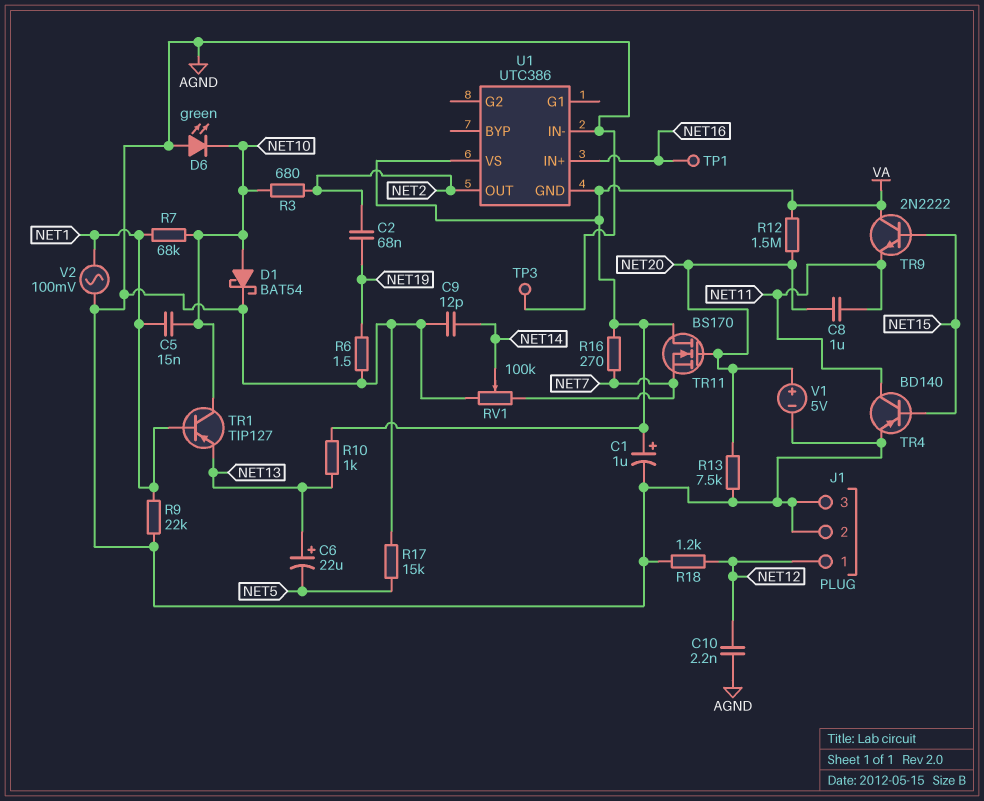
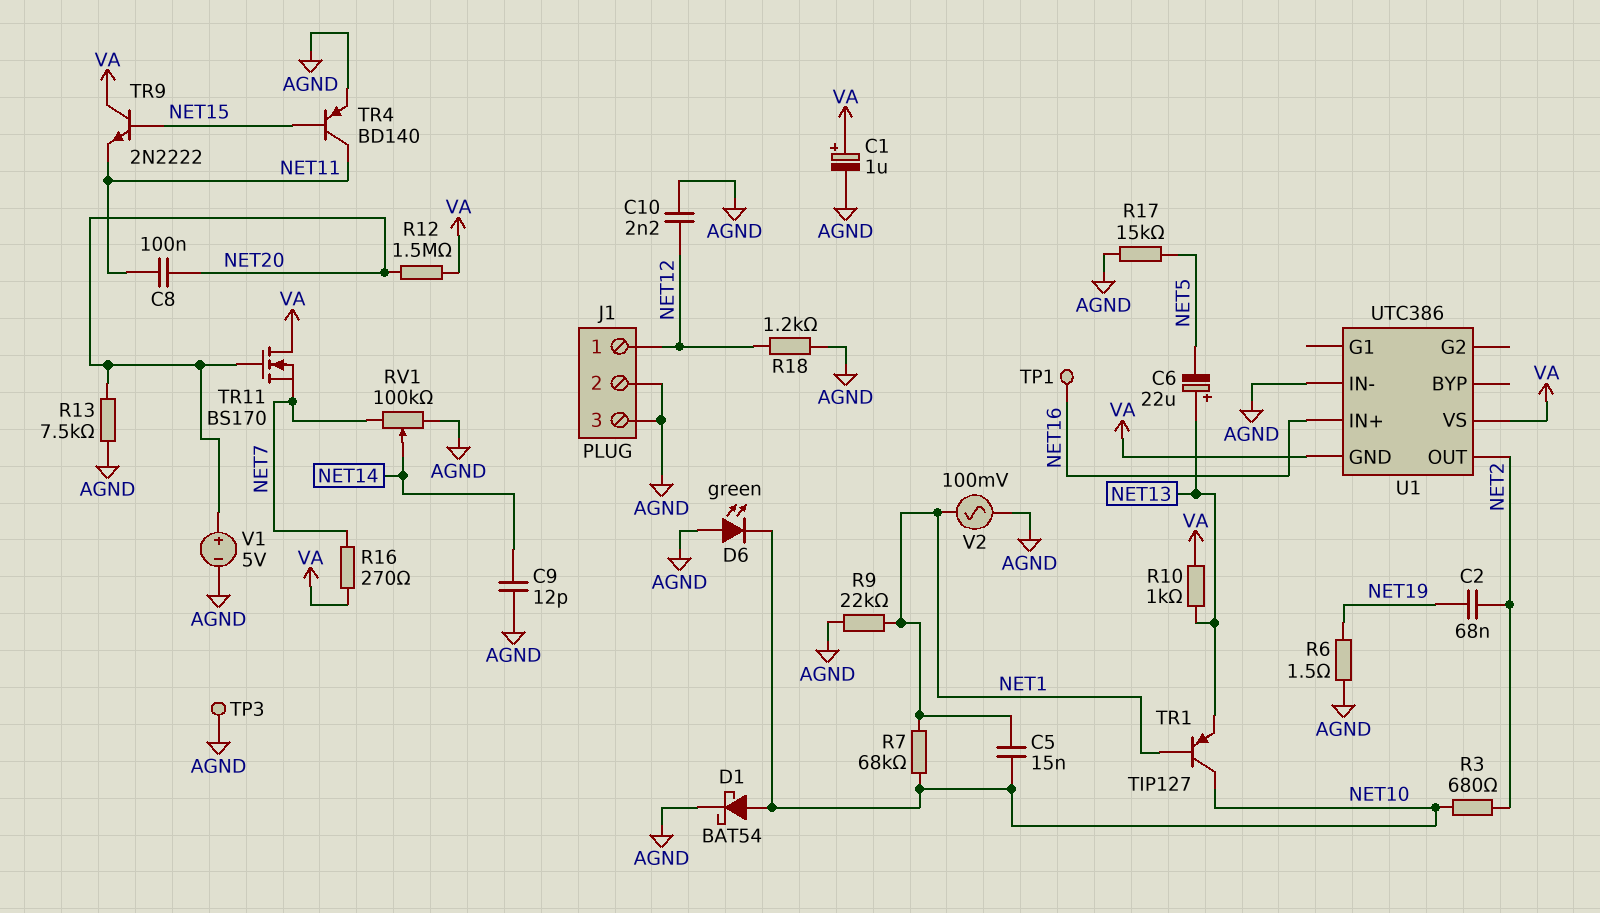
C8: 1uF (NET11, NET20) -> 100nF (NET11, NET20)

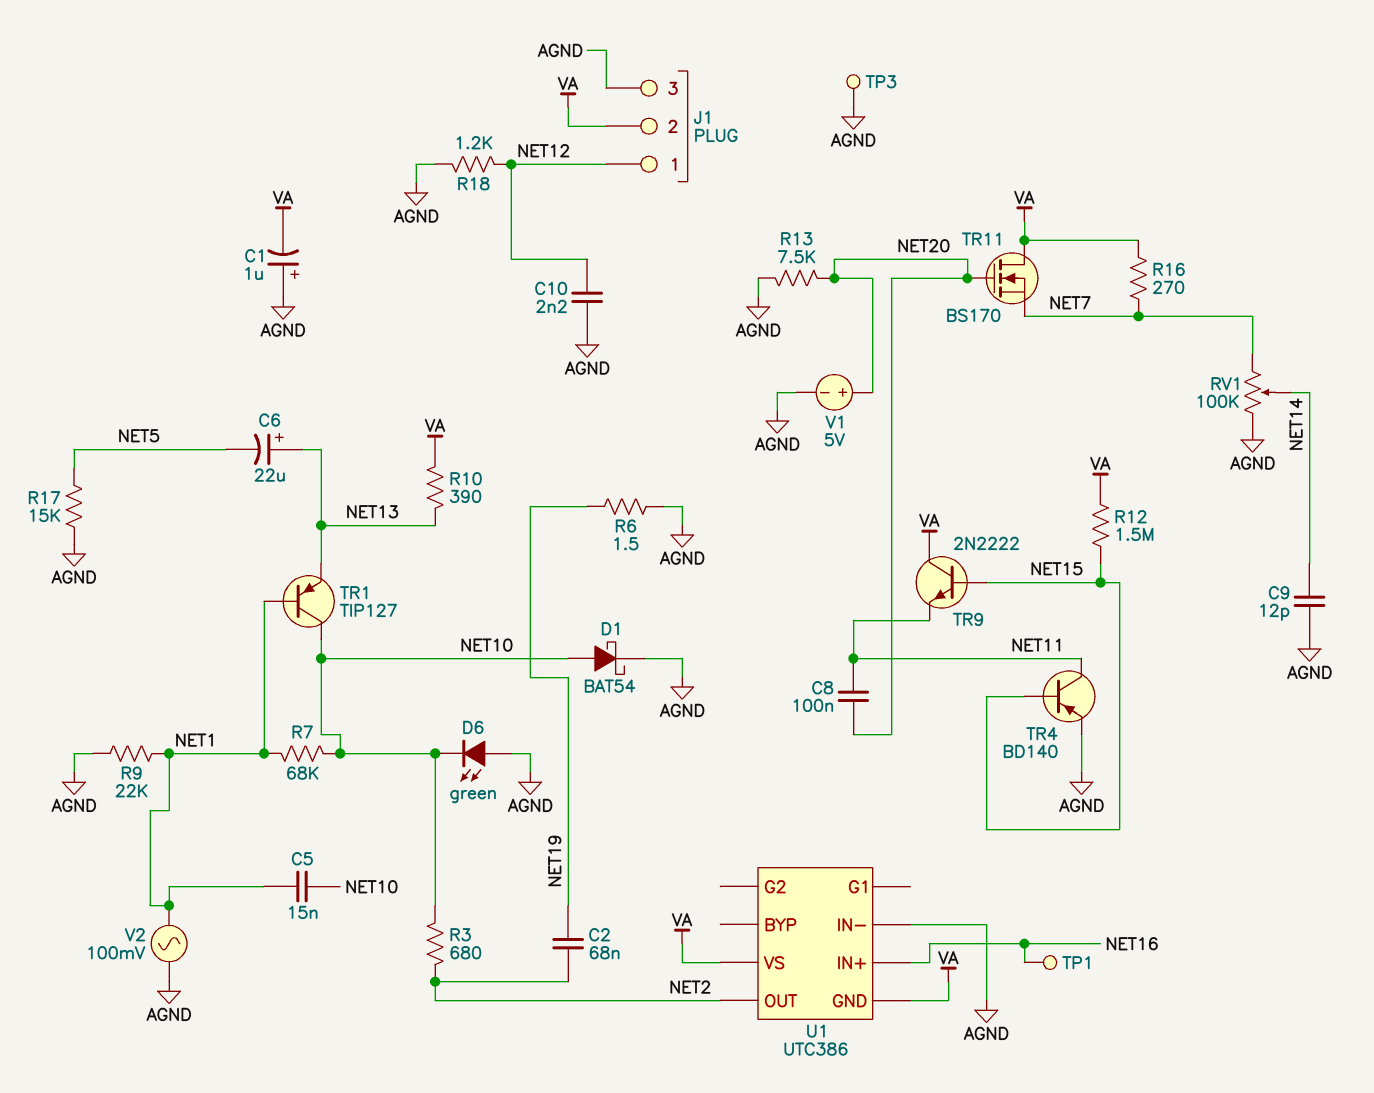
C1: 1uF (plus VA, minus AGND) -> 1uF (plus AGND, minus VA)
J1 pin 2: AGND -> VA
R10: 1k (NET13, VA) -> 390 (NET13, VA)
R12: 1.5M (NET20, VA) -> 1.5M (NET15, VA)

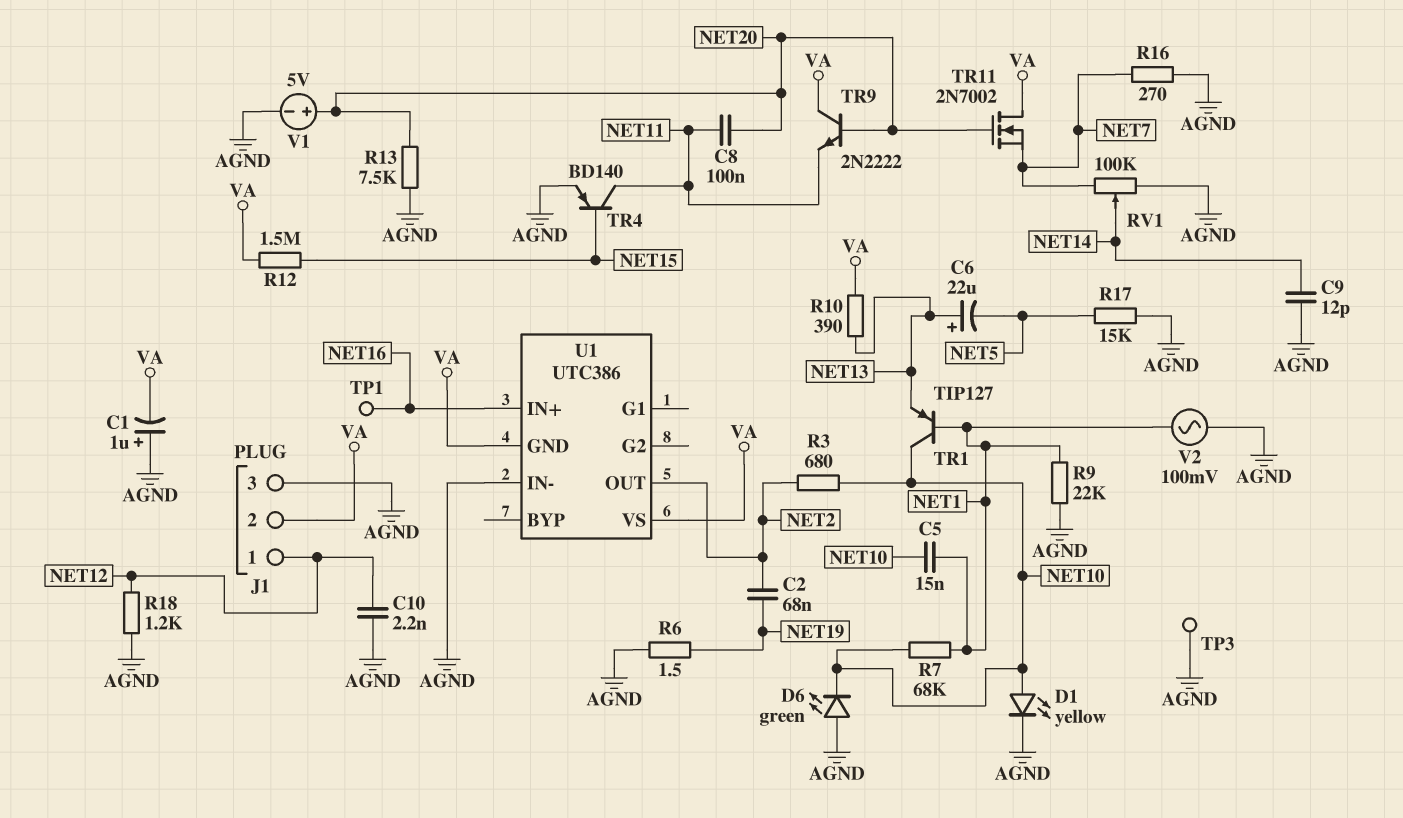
D1: schottky BAT54 (A NET10, K AGND) -> LED yellow (A NET10, K AGND)
R16: 270 (NET7, VA) -> 270 (AGND, NET7)
TR9: NPN 2N2222 (B NET15, C VA, E NET11) -> NPN 2N2222 (B NET20, C VA, E NET11)
TR11: NMOS BS170 (G NET20, D VA, S NET7) -> NMOS 2N7002 (G NET20, D VA, S NET7)

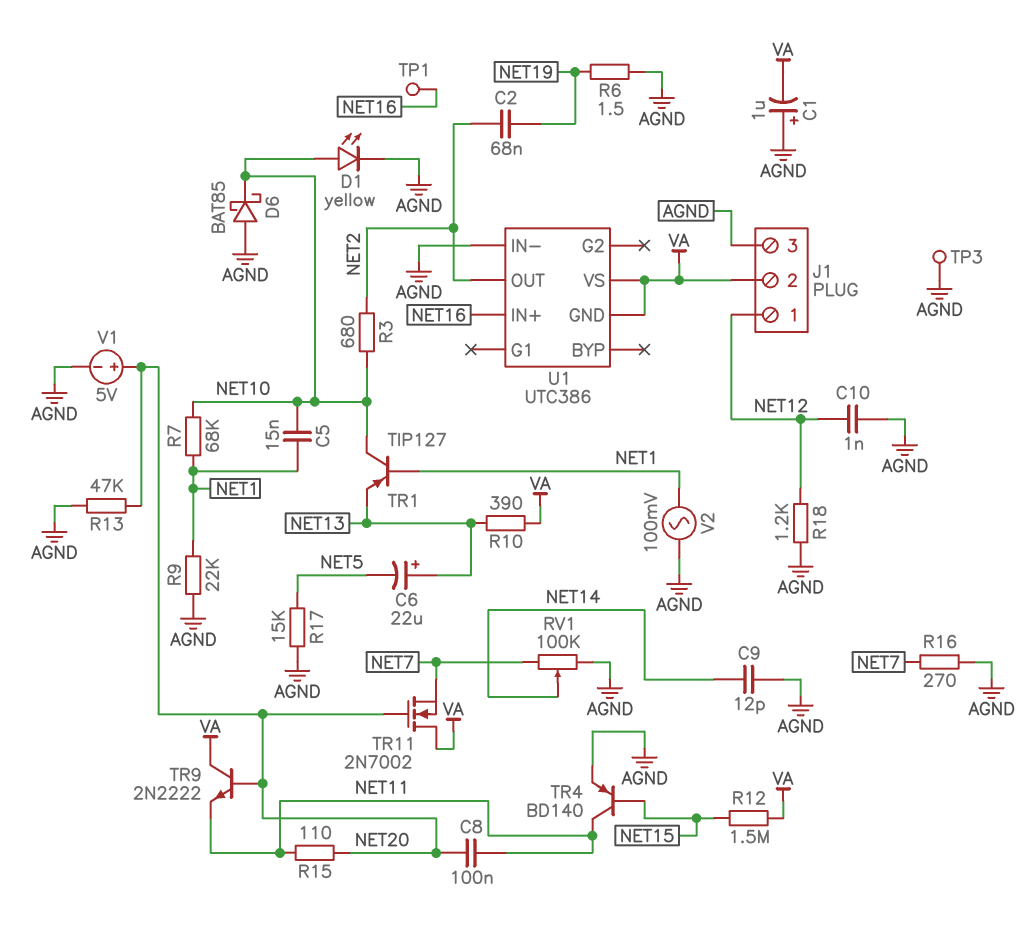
C10: 2.2nF (AGND, NET12) -> 1nF (AGND, NET12)
D6: LED green (A AGND, K NET10) -> schottky BAT85 (A AGND, K NET10)
R13: 7.5k (AGND, NET20) -> 47k (AGND, NET20)
R15: none -> 110 (NET11, NET20)

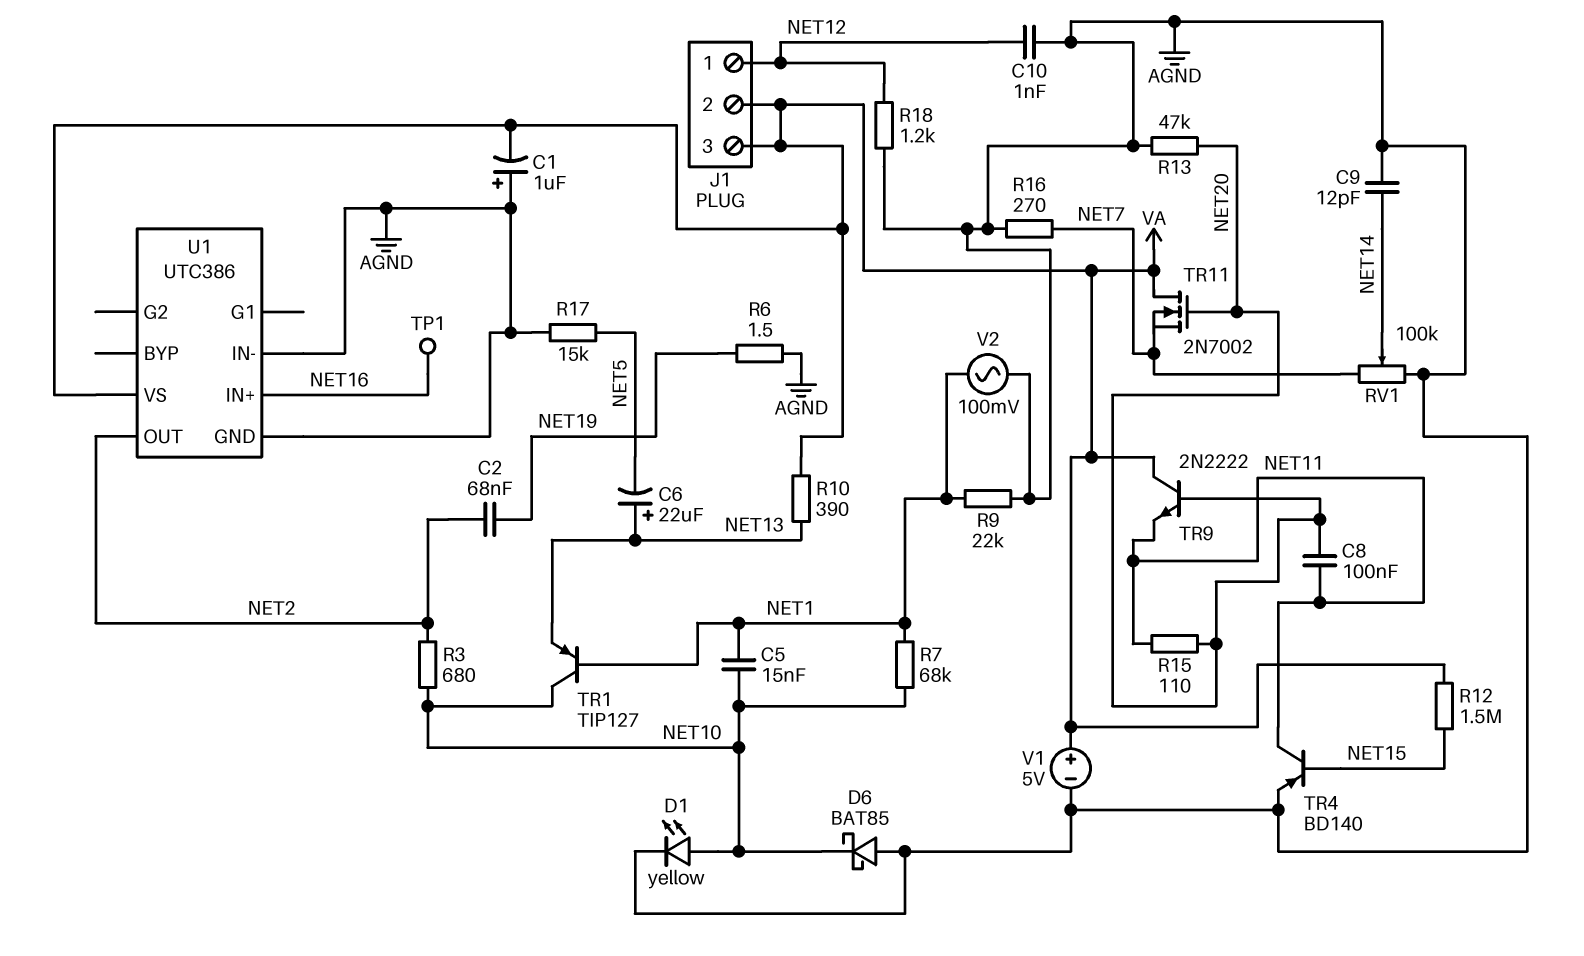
J1 pin 3: AGND -> VA
TP3: test point (AGND) -> none
U1 pin GND: VA -> AGND
V1: 5V (plus NET20, minus AGND) -> 5V (plus VA, minus AGND)

